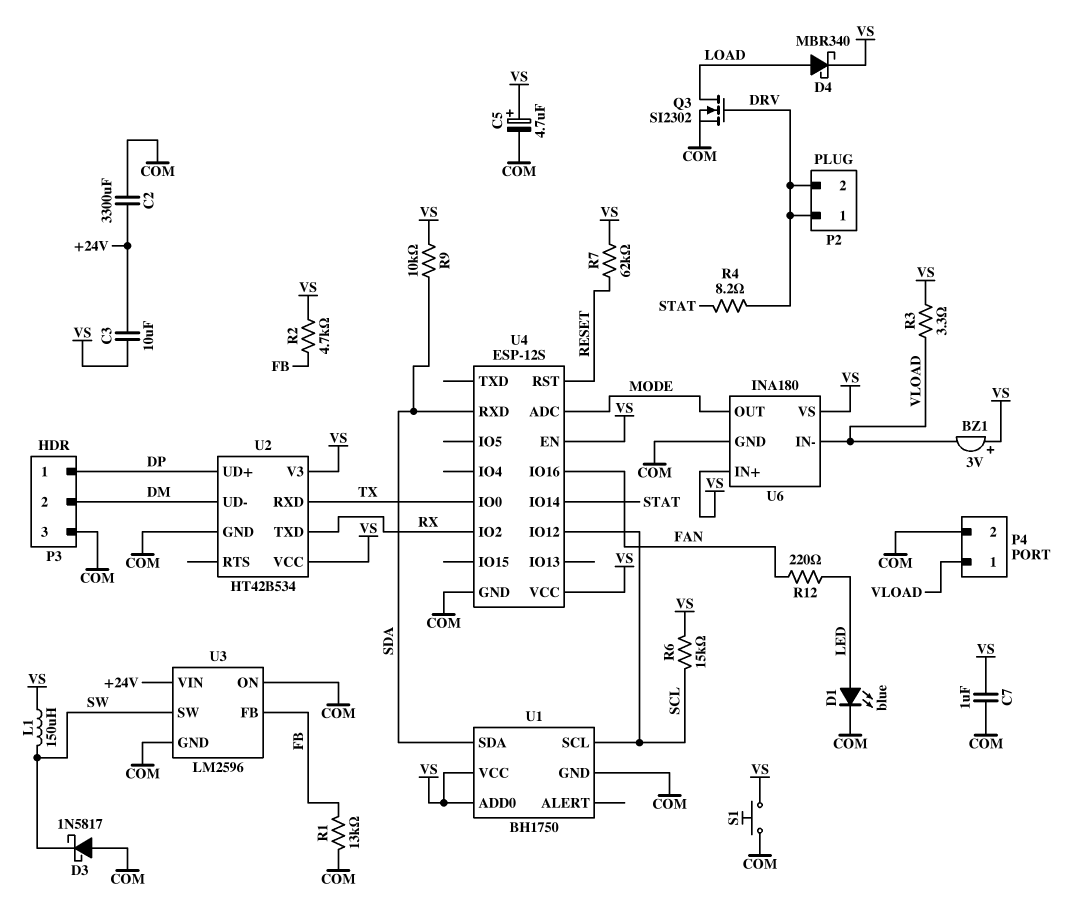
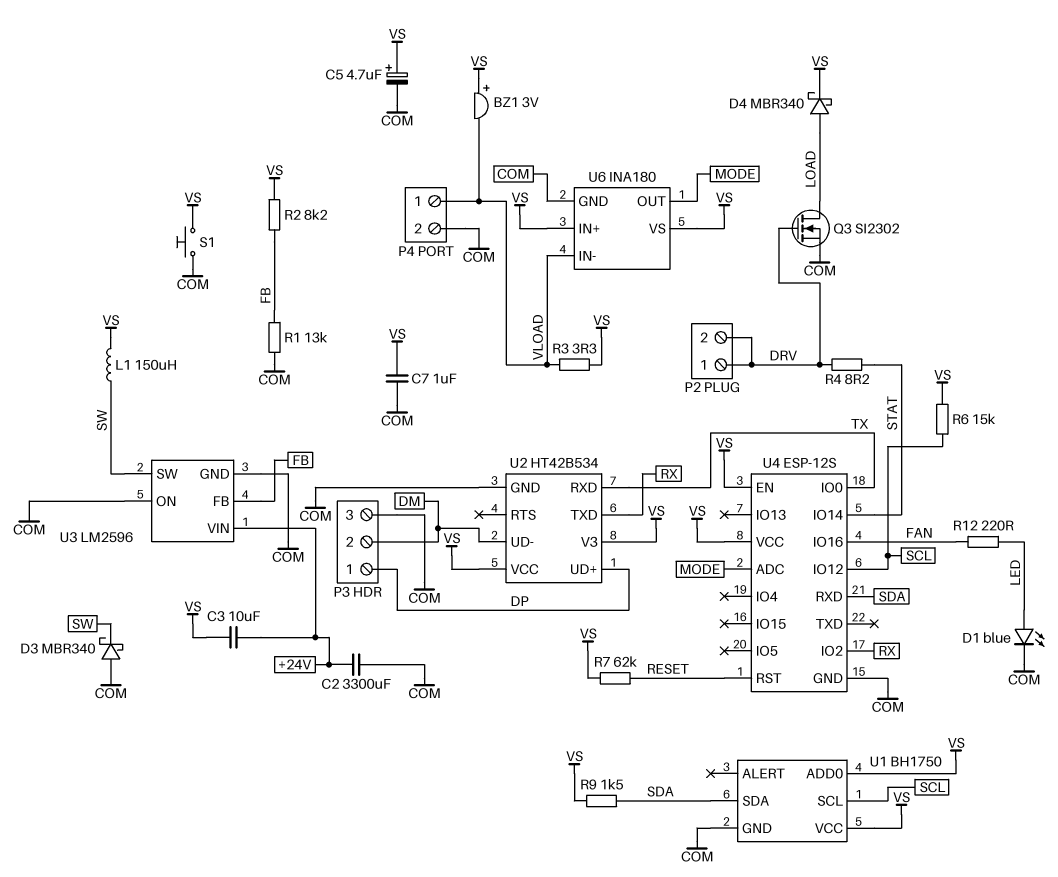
D3: schottky 1N5817 (A COM, K SW) -> schottky MBR340 (A COM, K SW)
R2: 4.7k (FB, VS) -> 8.2k (FB, VS)
R9: 10k (SDA, VS) -> 1.5k (SDA, VS)

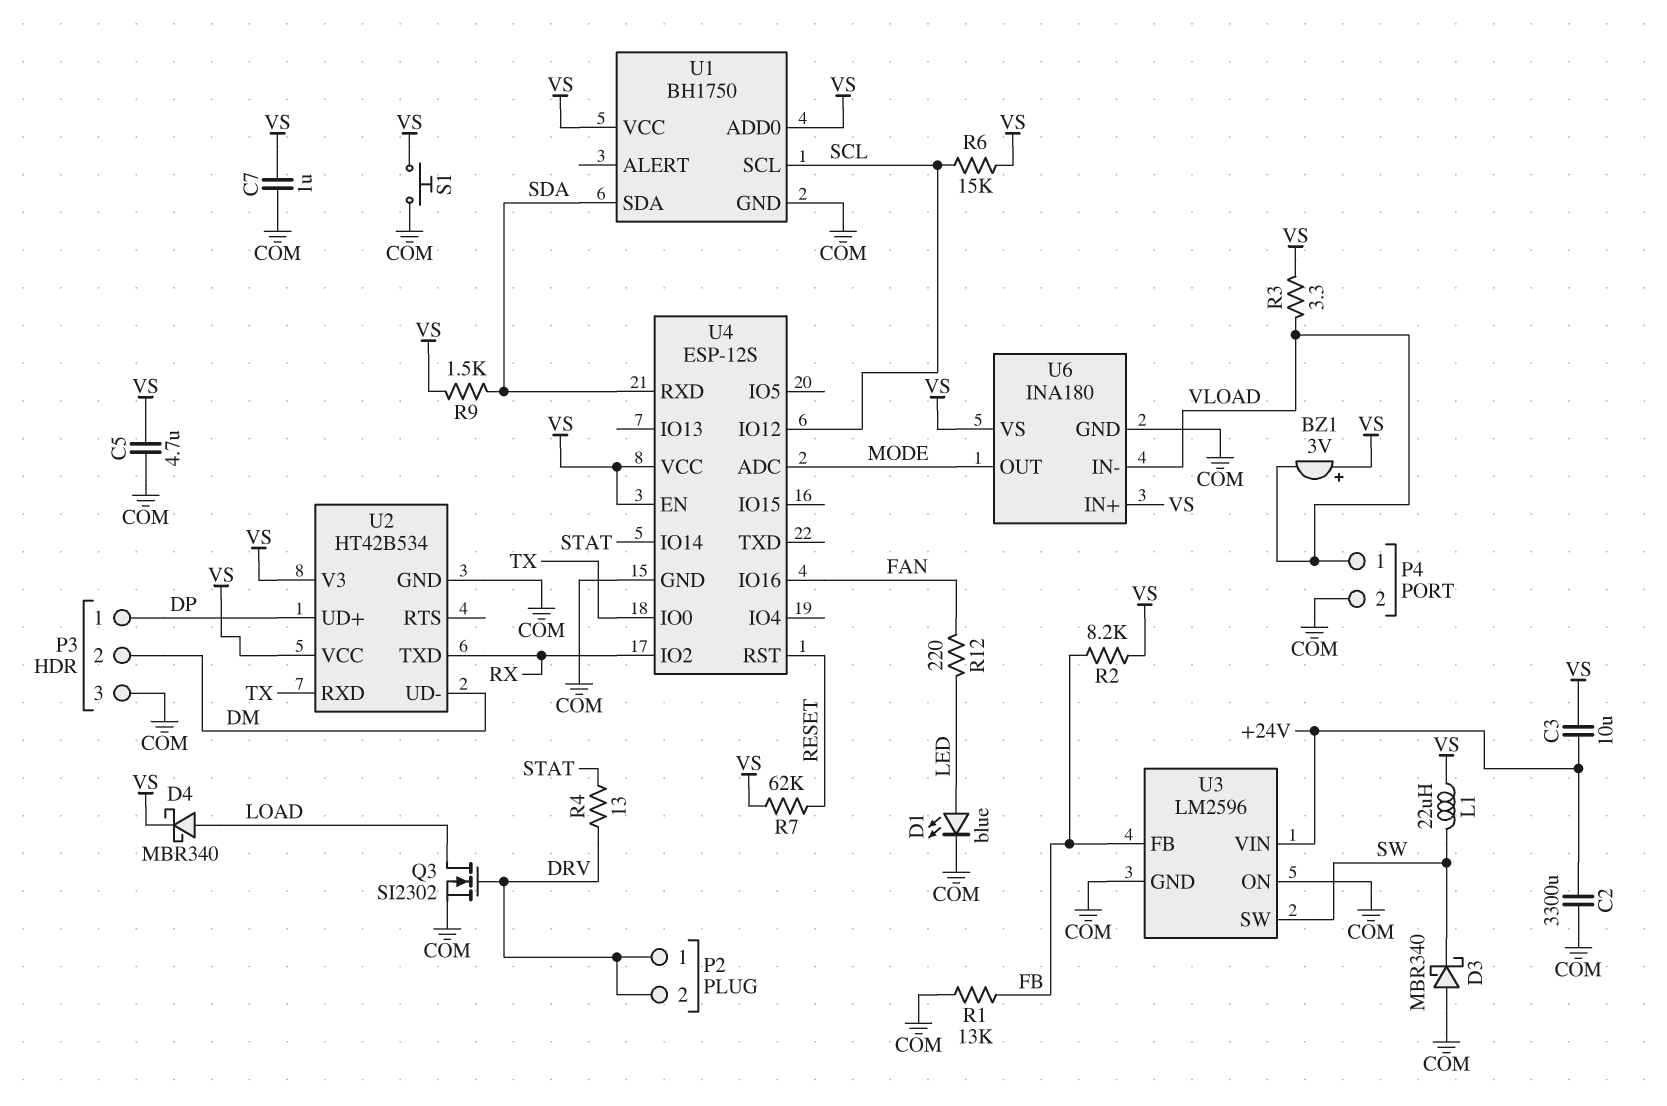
C5: 4.7uF (plus VS, minus COM) -> 4.7uF (COM, VS)
L1: 150uH (SW, VS) -> 22uH (SW, VS)
R4: 8.2 (DRV, STAT) -> 13 (DRV, STAT)

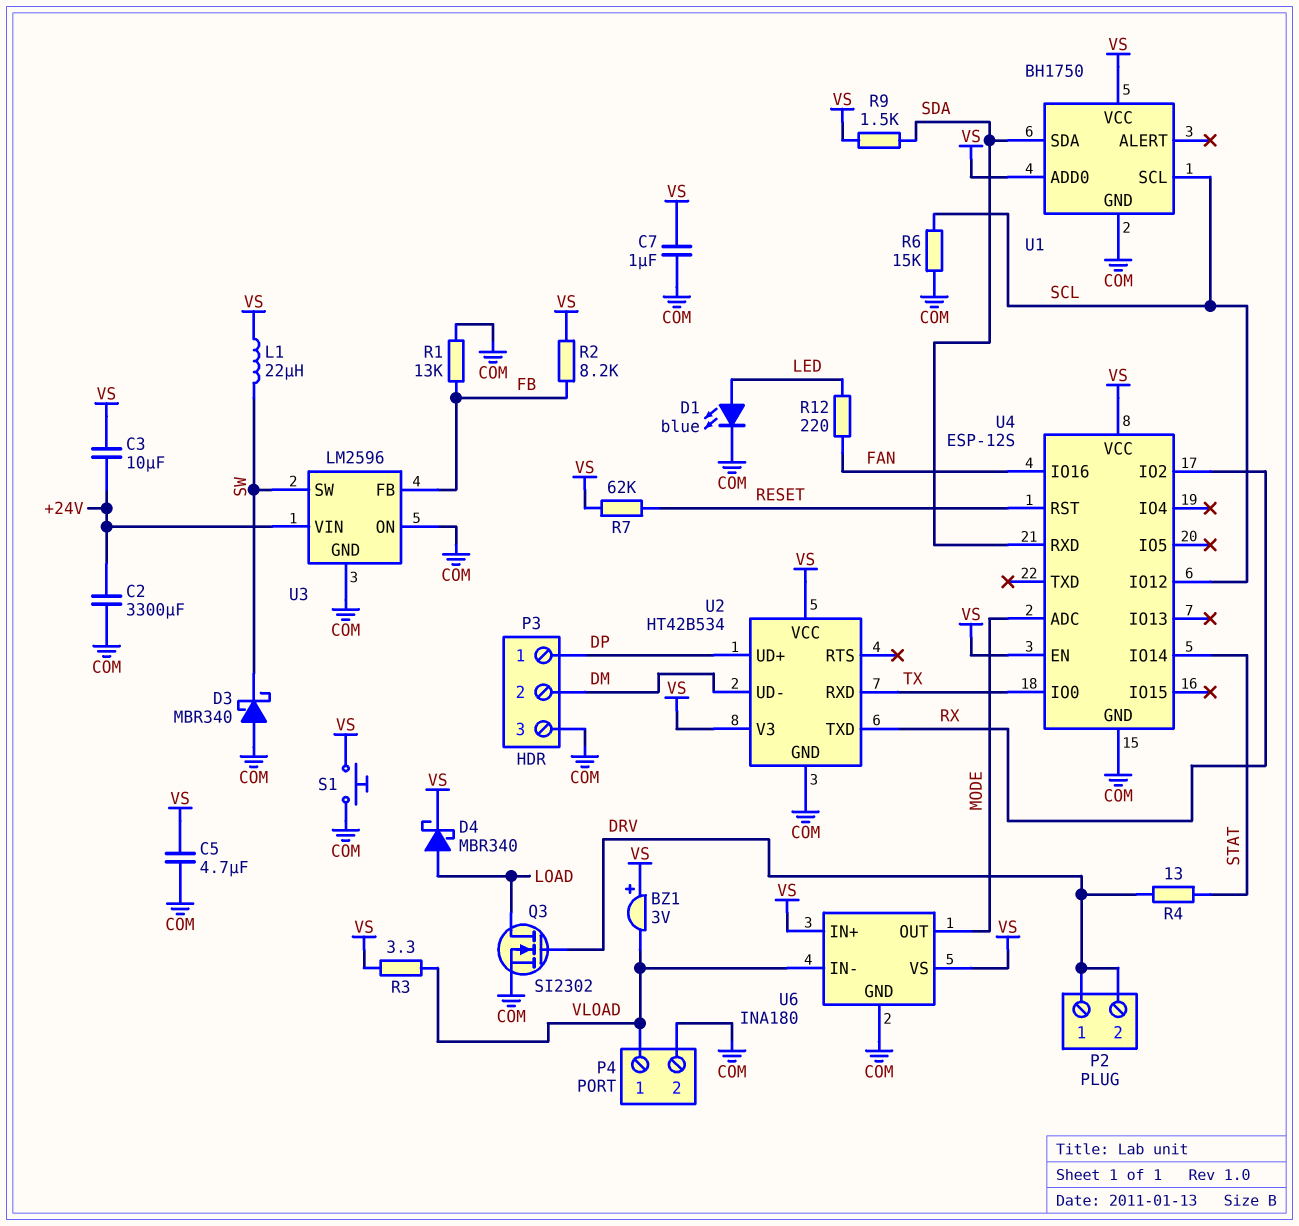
R6: 15k (SCL, VS) -> 15k (COM, SCL)

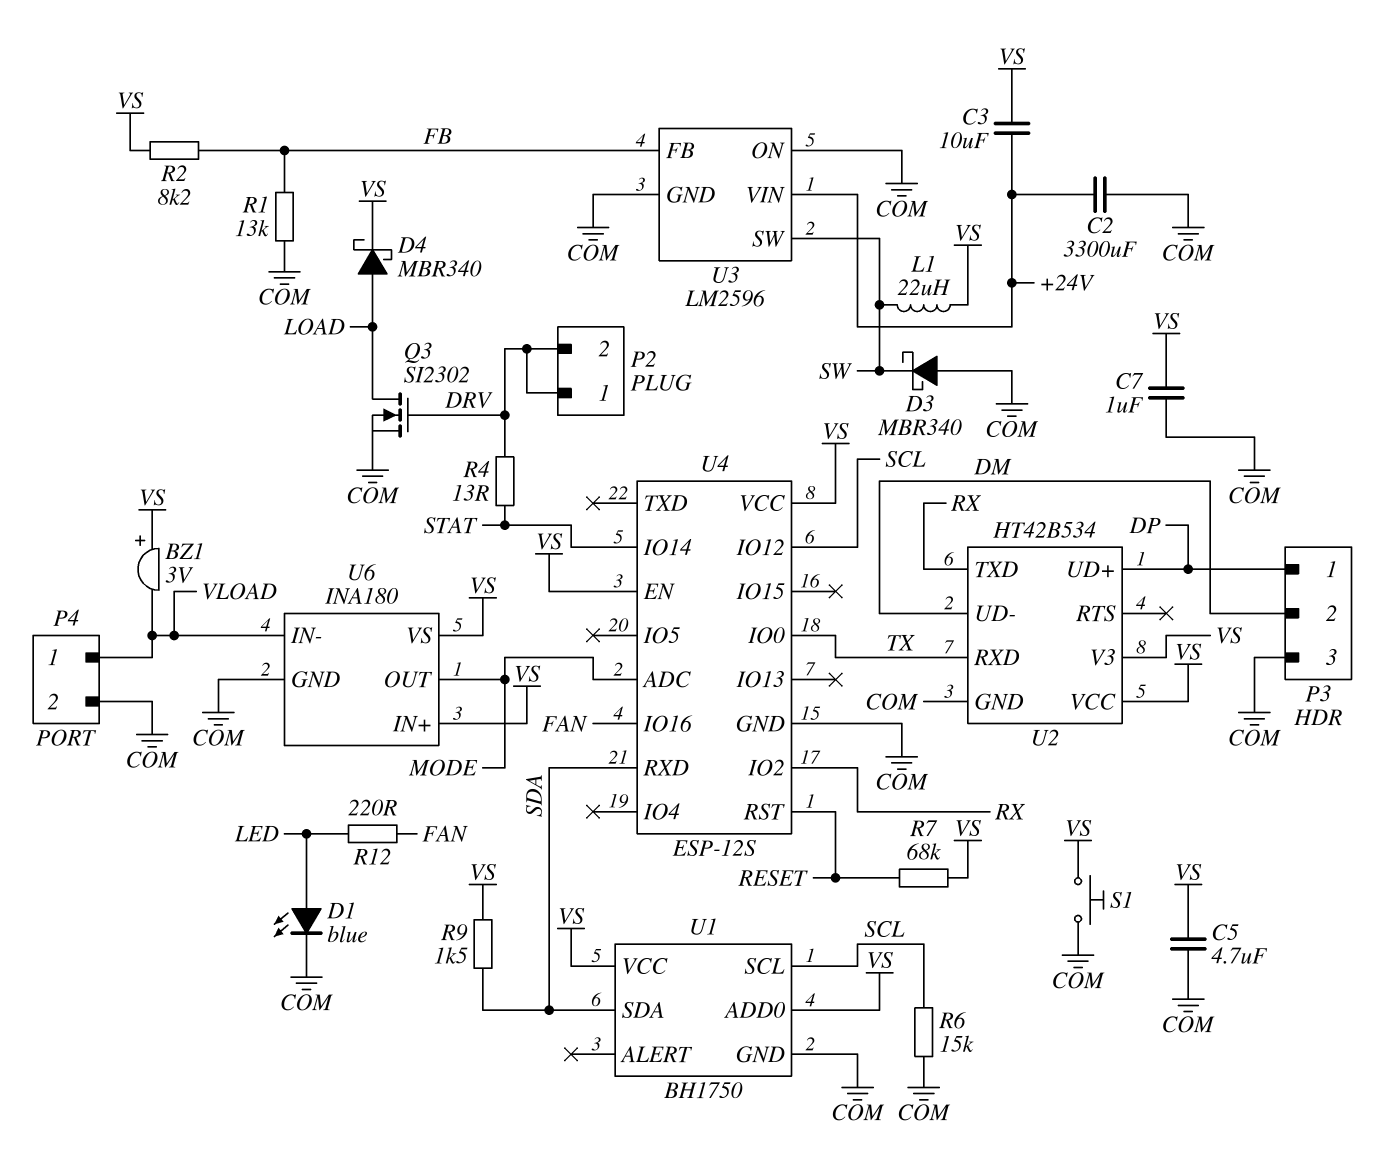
R3: 3.3 (VLOAD, VS) -> none
R7: 62k (RESET, VS) -> 68k (RESET, VS)

